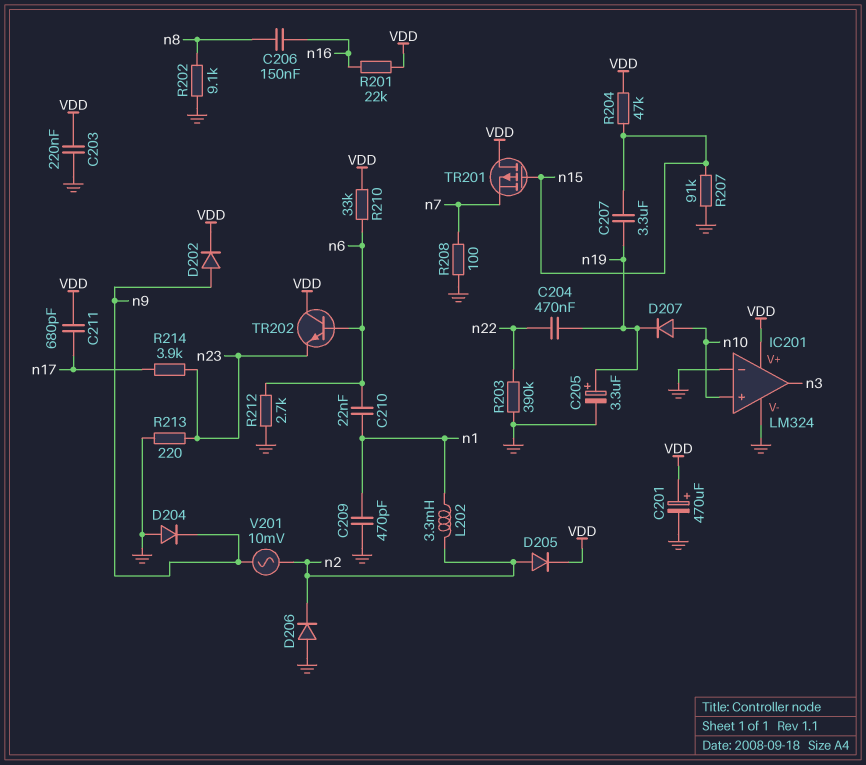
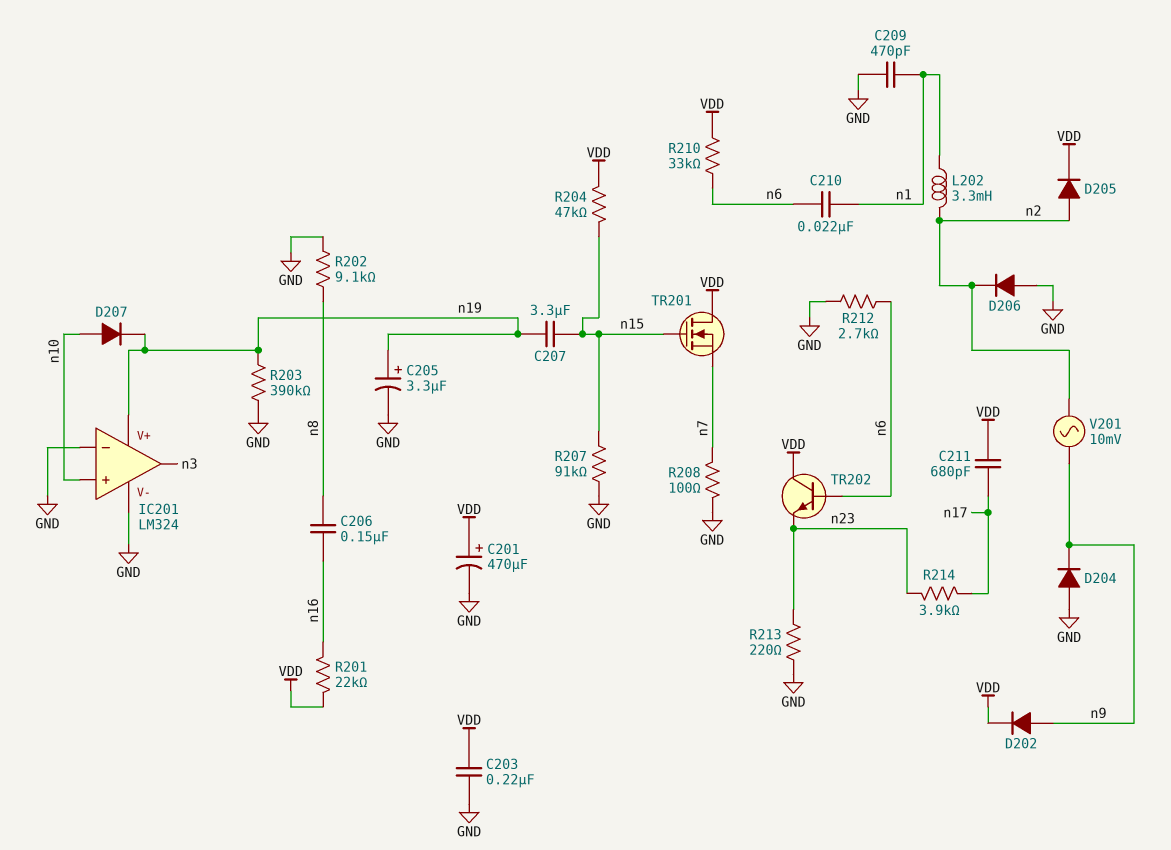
C204: 470nF (n19, n22) -> none
IC201 pin V+: VDD -> n19
R203: 390k (GND, n22) -> 390k (GND, n19)
TR201: PMOS (G n15, D VDD, S n7) -> NMOS (G n15, D VDD, S n7)

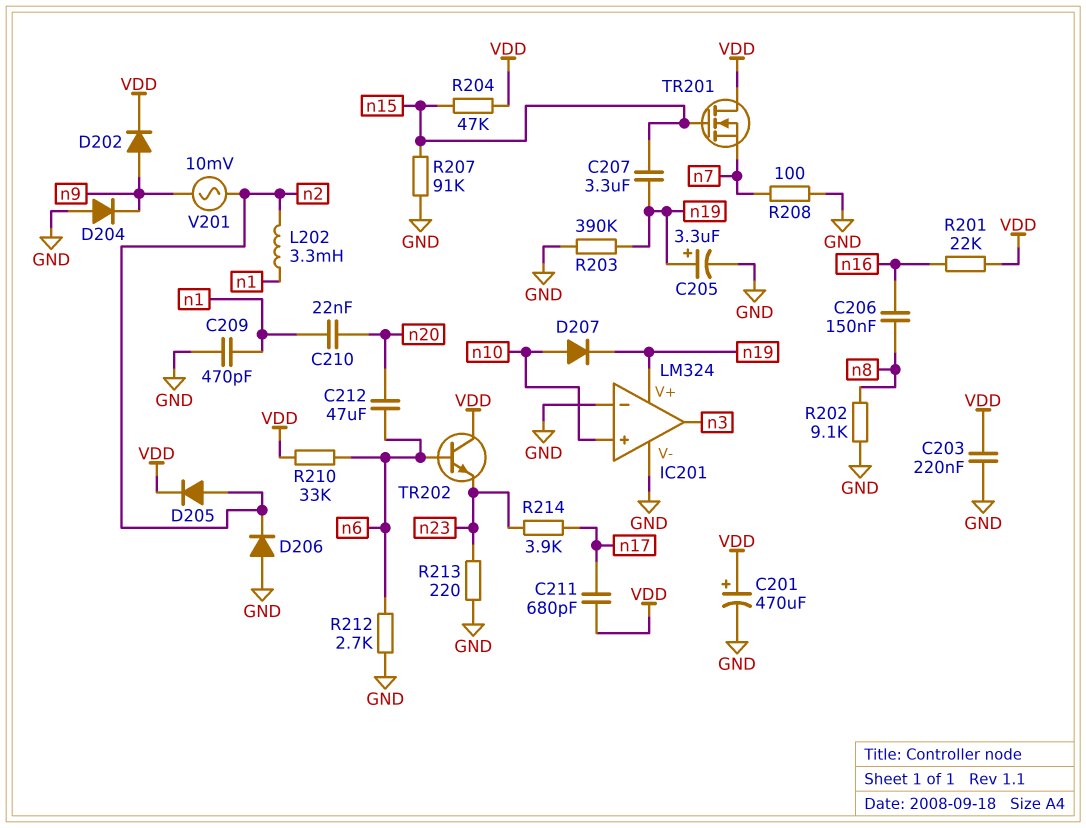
C210: 22nF (n1, n6) -> 22nF (n1, n20)
C212: none -> 47uF (n6, n20)

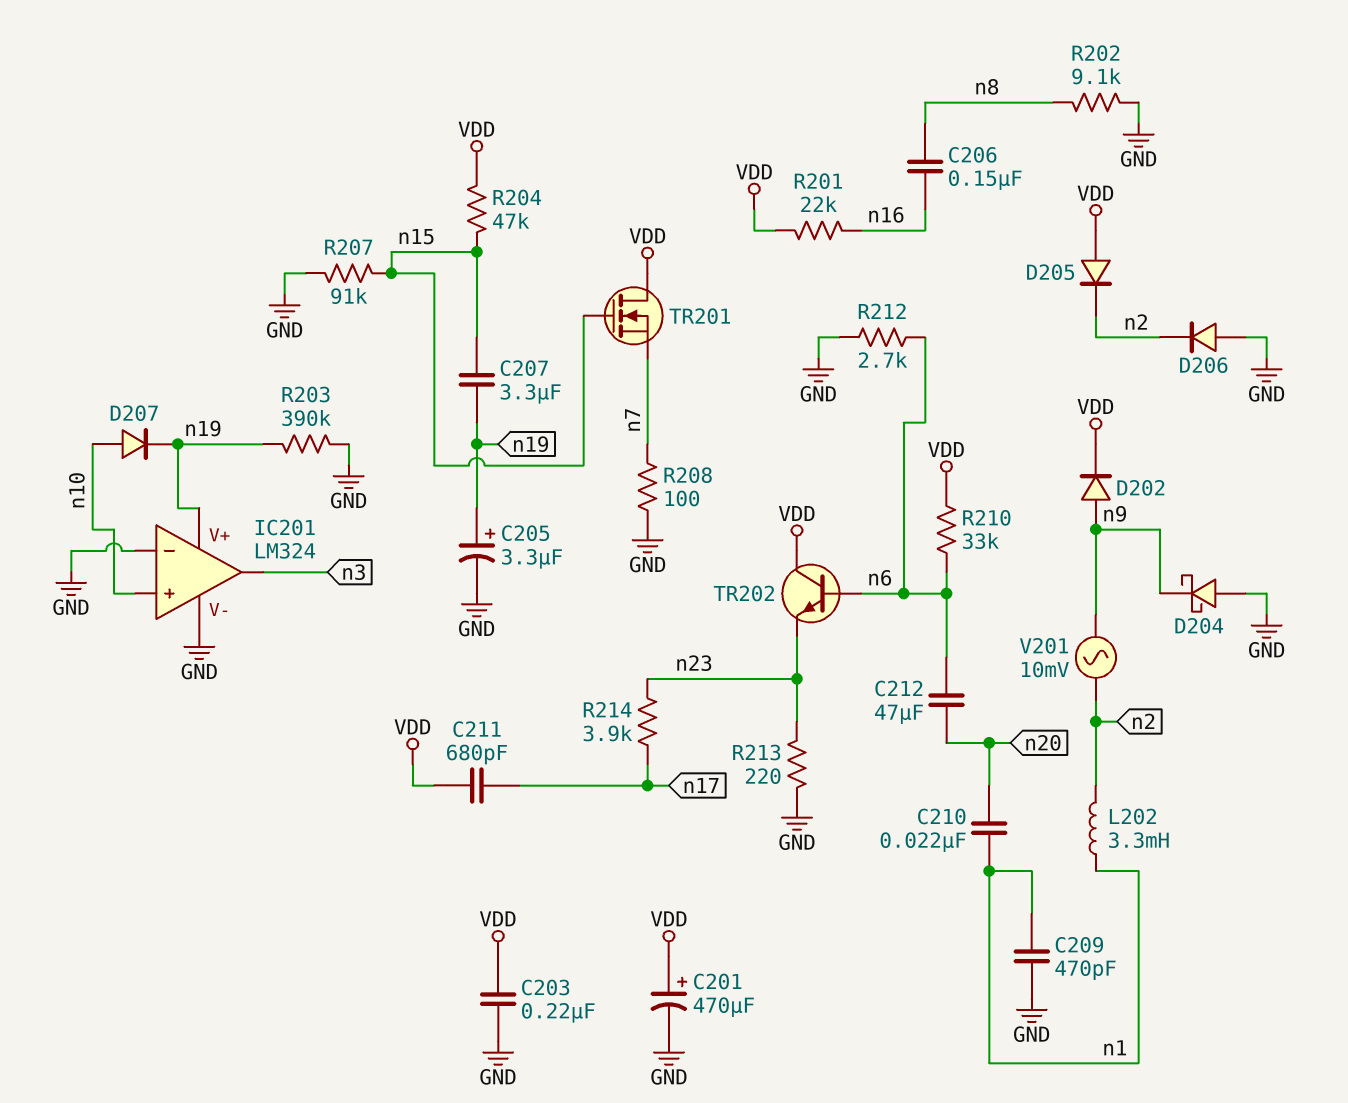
D204: diode (A GND, K n9) -> schottky (A GND, K n9)
D205: diode (A n2, K VDD) -> diode (A VDD, K n2)

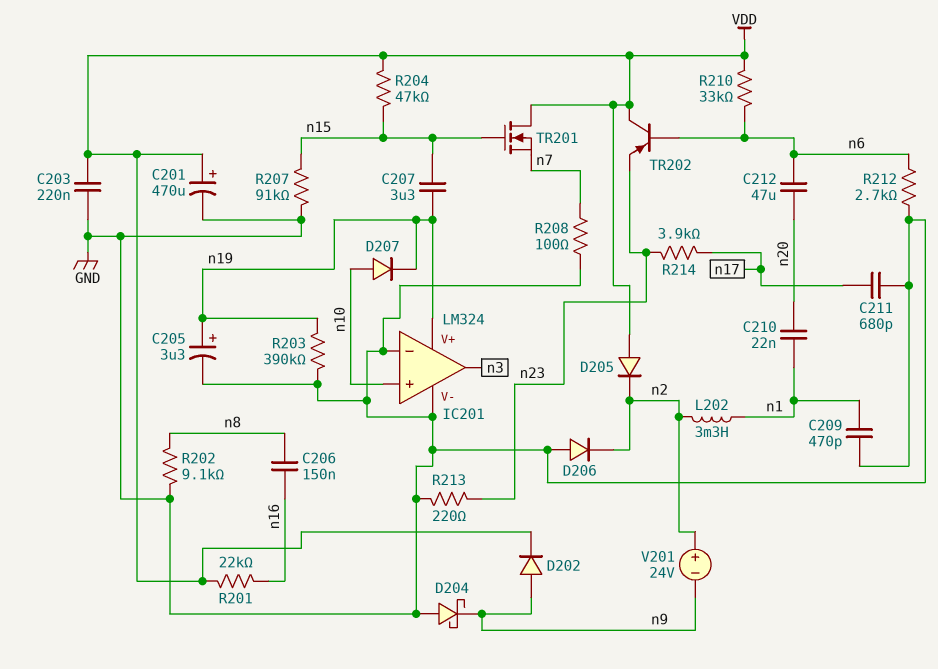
C211: 680pF (VDD, n17) -> 680pF (GND, n17)
TR202: NPN (B n6, C VDD, E n23) -> PNP (B n6, C VDD, E n23)
V201: AC 10mV (n2, n9) -> 24V (plus n2, minus n9)

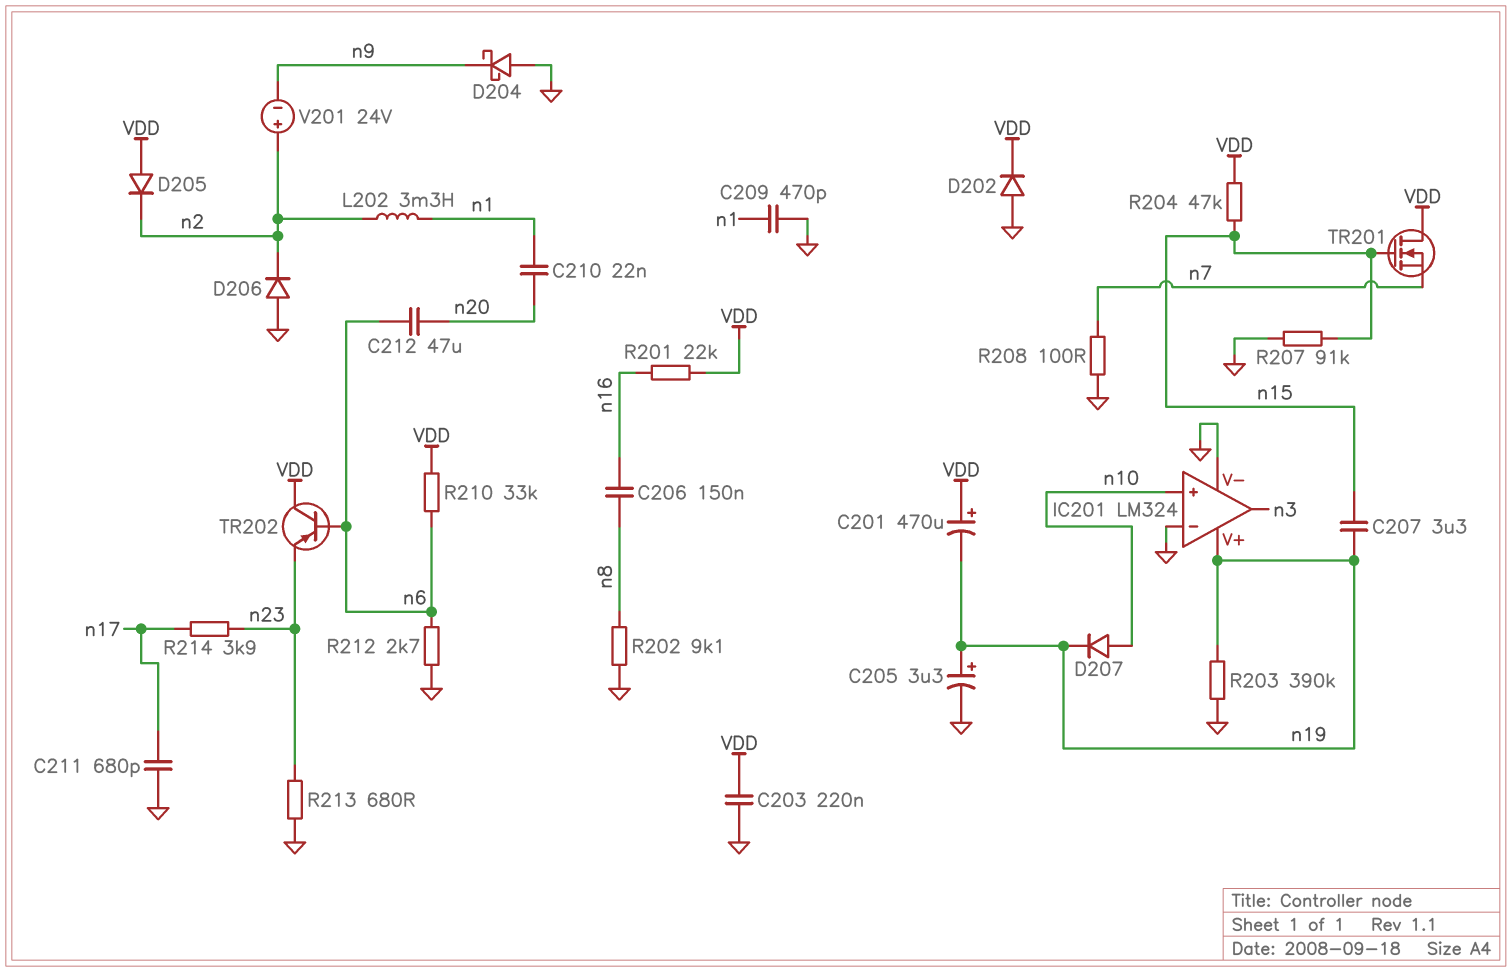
C201: 470uF (plus VDD, minus GND) -> 470uF (plus VDD, minus n19)
D202: diode (A n9, K VDD) -> diode (A GND, K VDD)
R213: 220 (GND, n23) -> 680 (GND, n23)

